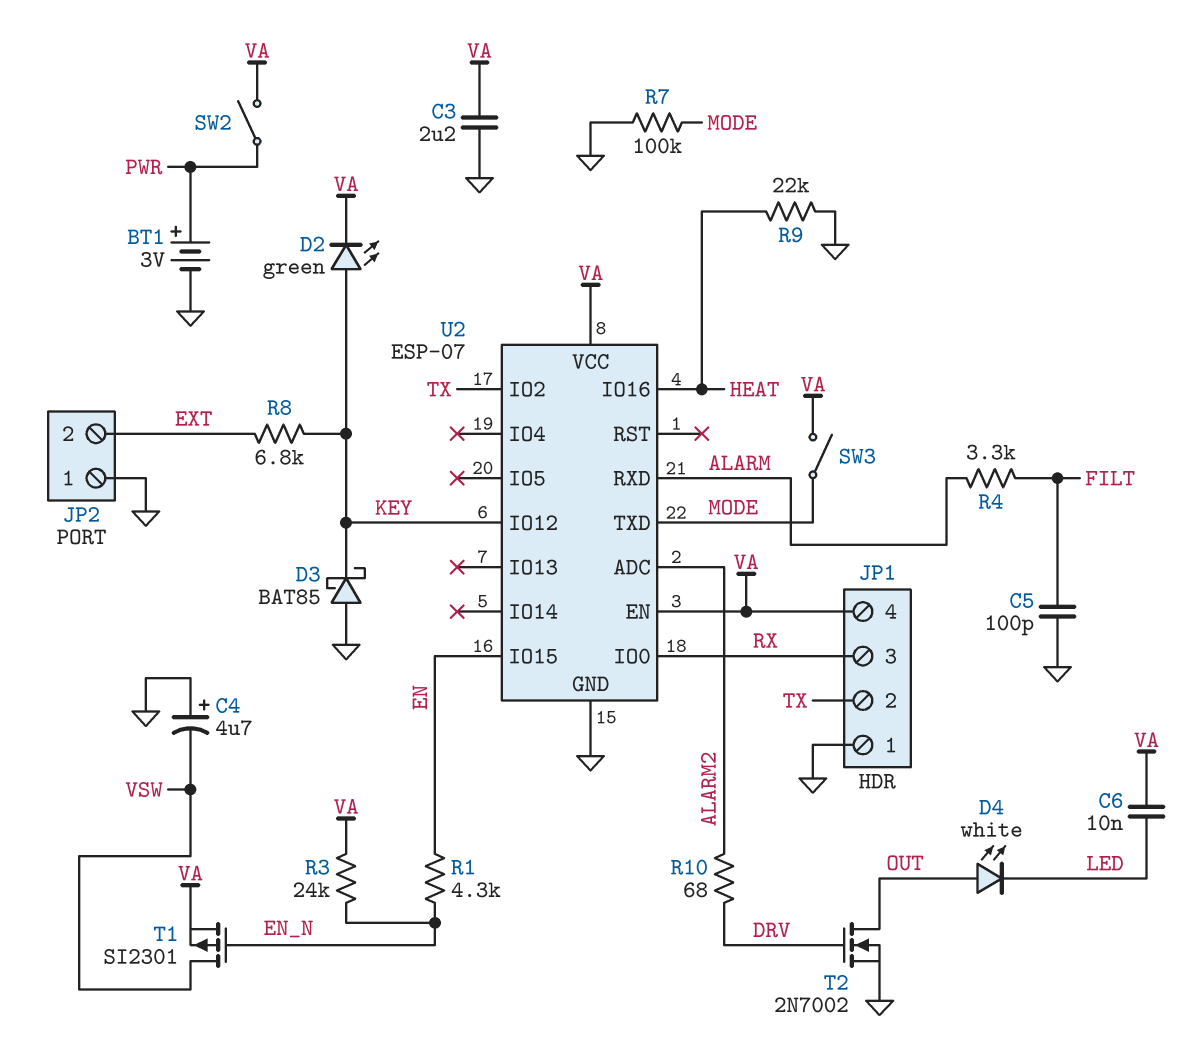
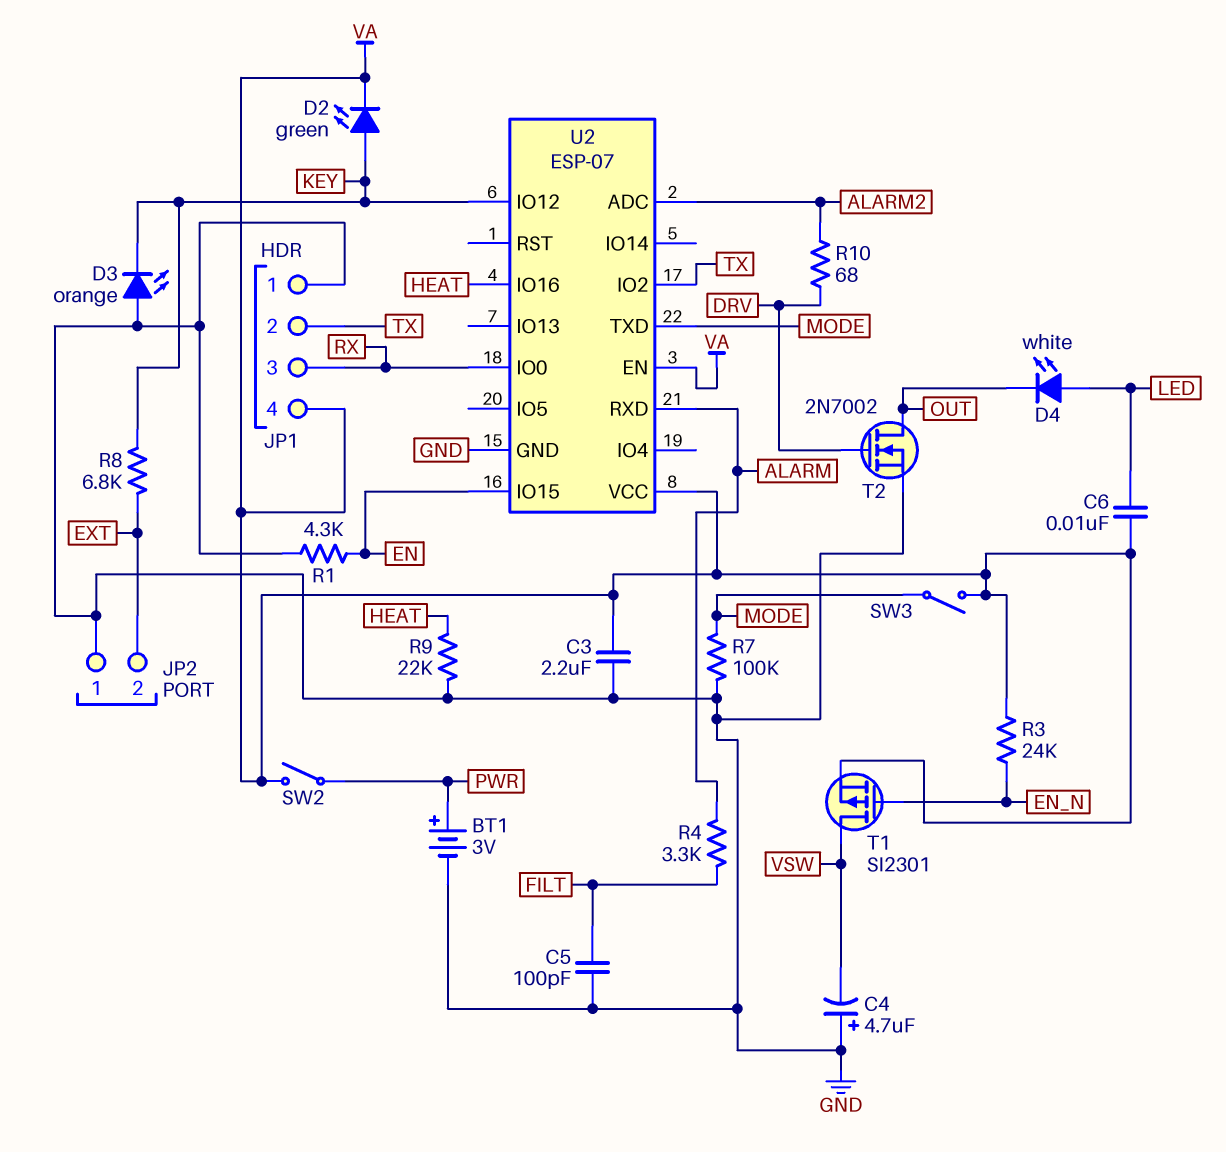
D3: schottky BAT85 (A GND, K KEY) -> LED orange (A GND, K KEY)
D4: LED white (A OUT, K LED) -> LED white (A LED, K OUT)
R1: 4.3k (EN, EN_N) -> 4.3k (EN, GND)

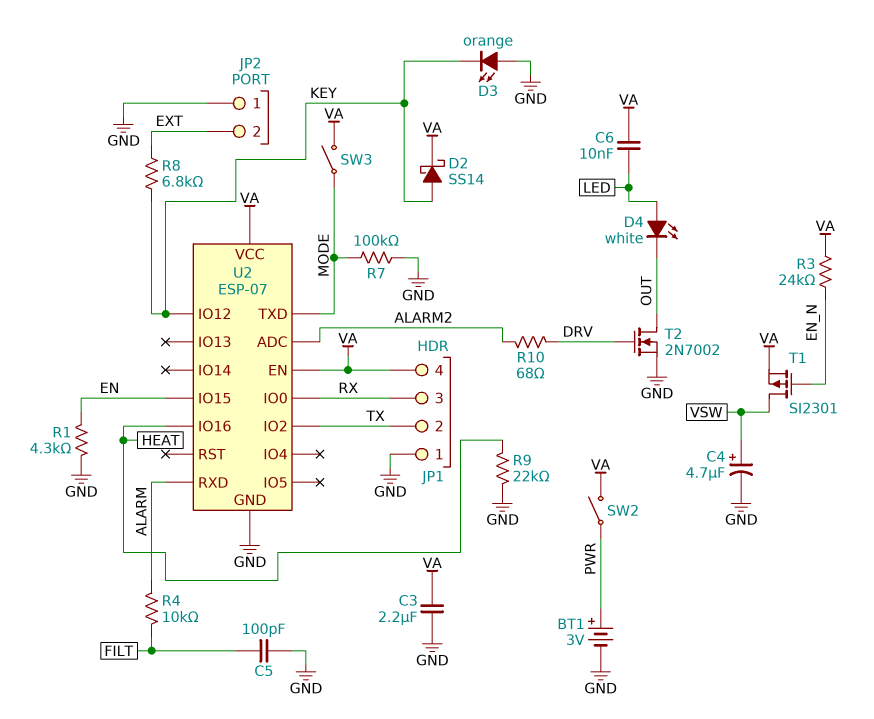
C4: 4.7uF (plus GND, minus VSW) -> 4.7uF (plus VSW, minus GND)
D2: LED green (A KEY, K VA) -> schottky SS14 (A KEY, K VA)
R4: 3.3k (ALARM, FILT) -> 10k (ALARM, FILT)

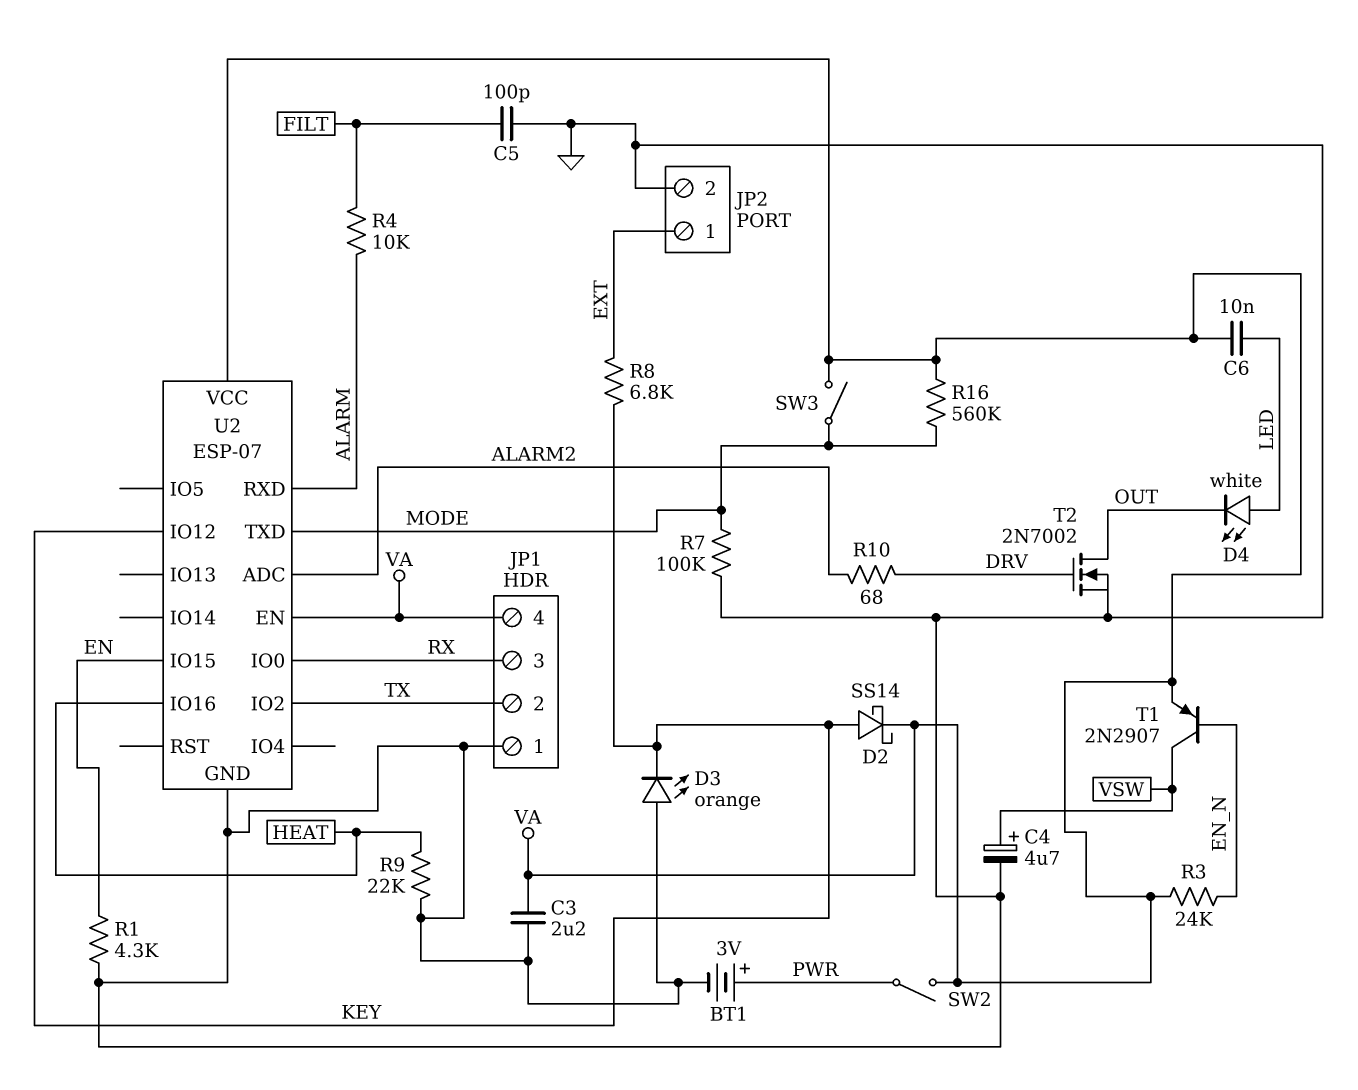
JP2 pin 1: GND -> EXT
JP2 pin 2: EXT -> GND
R16: none -> 560k (MODE, VA)
T1: PMOS SI2301 (G EN_N, D VSW, S VA) -> PNP 2N2907 (B EN_N, C VSW, E VA)

